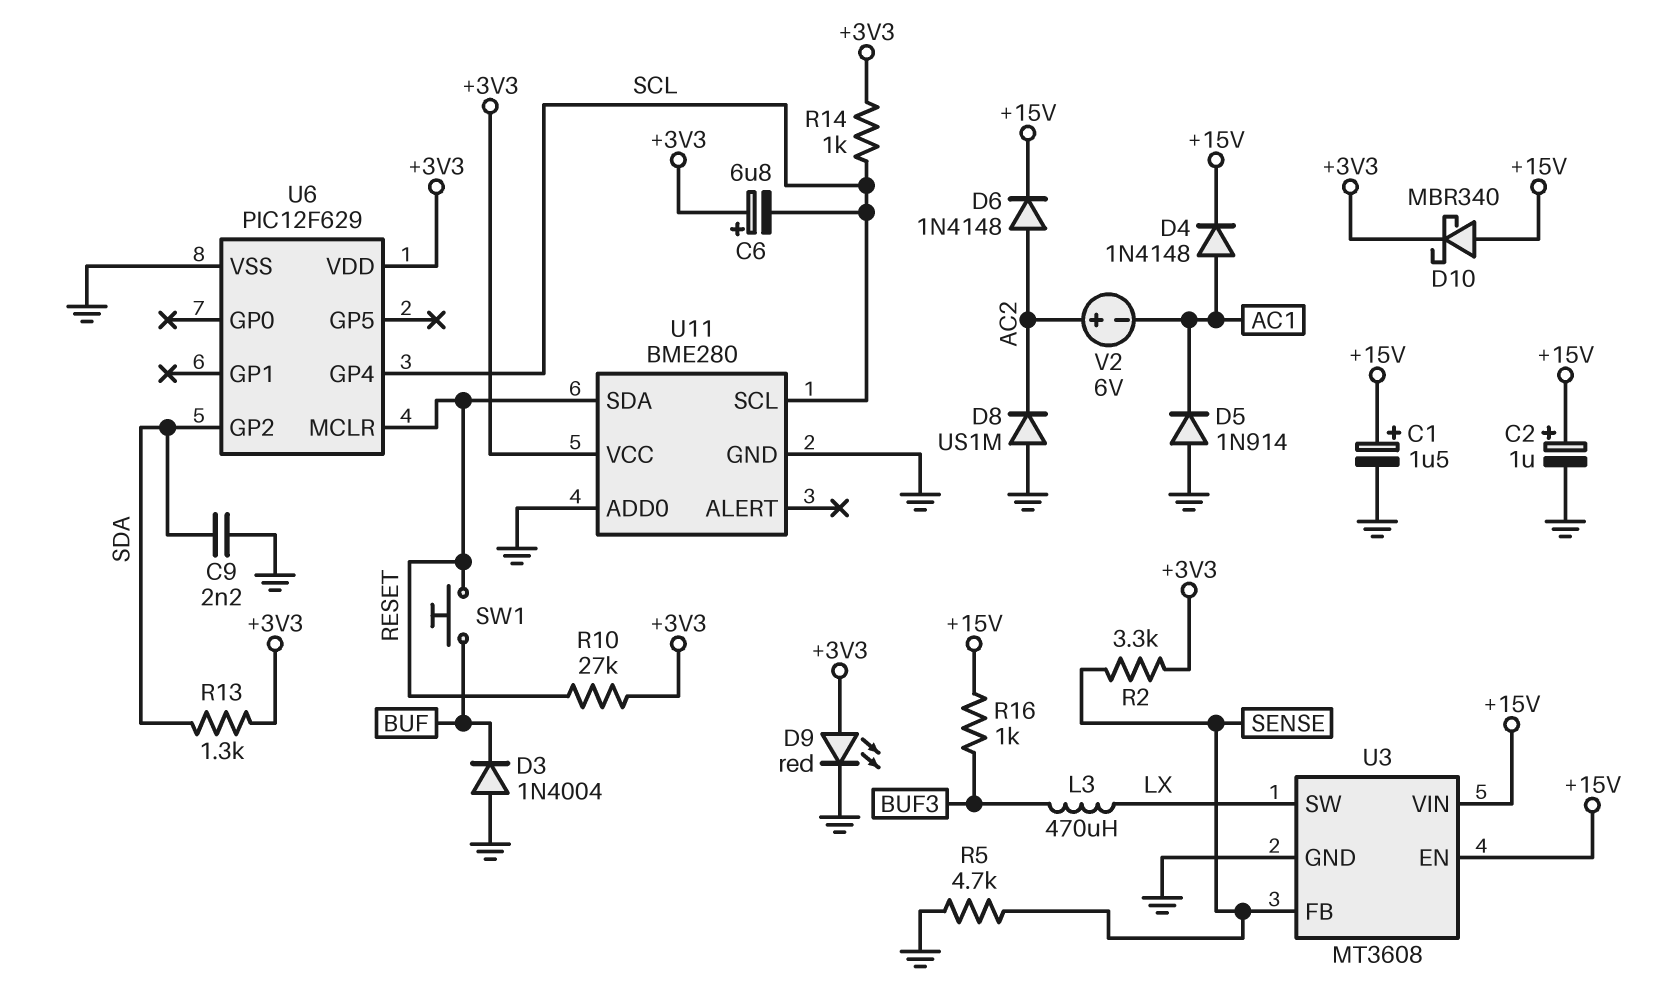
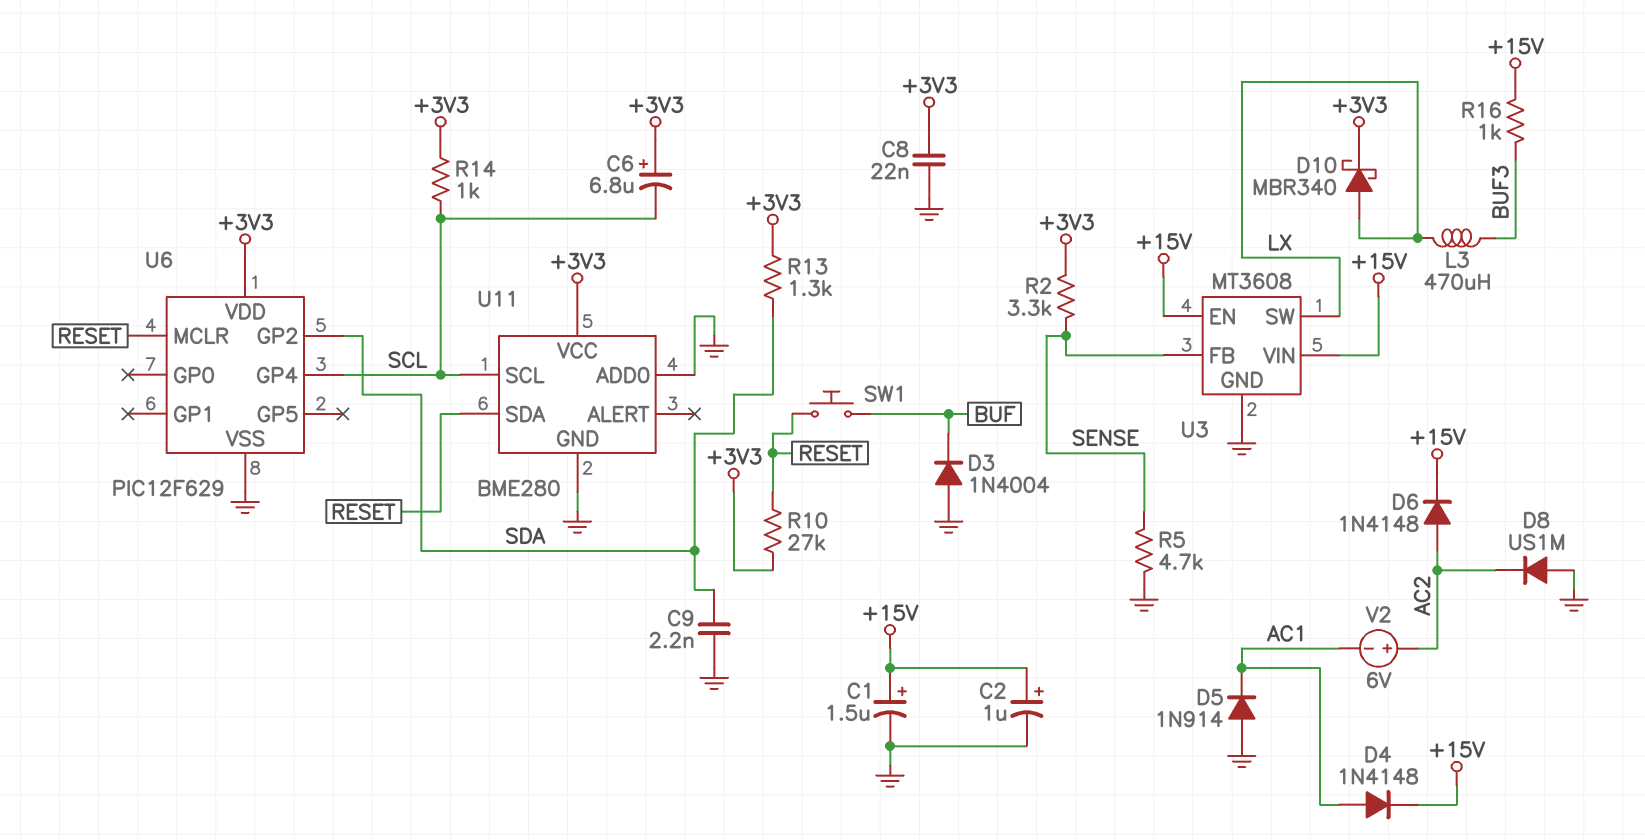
C8: none -> 22nF (+3V3, GND)
D9: LED red (A +3V3, K GND) -> none
D10: schottky MBR340 (A +15V, K +3V3) -> schottky MBR340 (A LX, K +3V3)

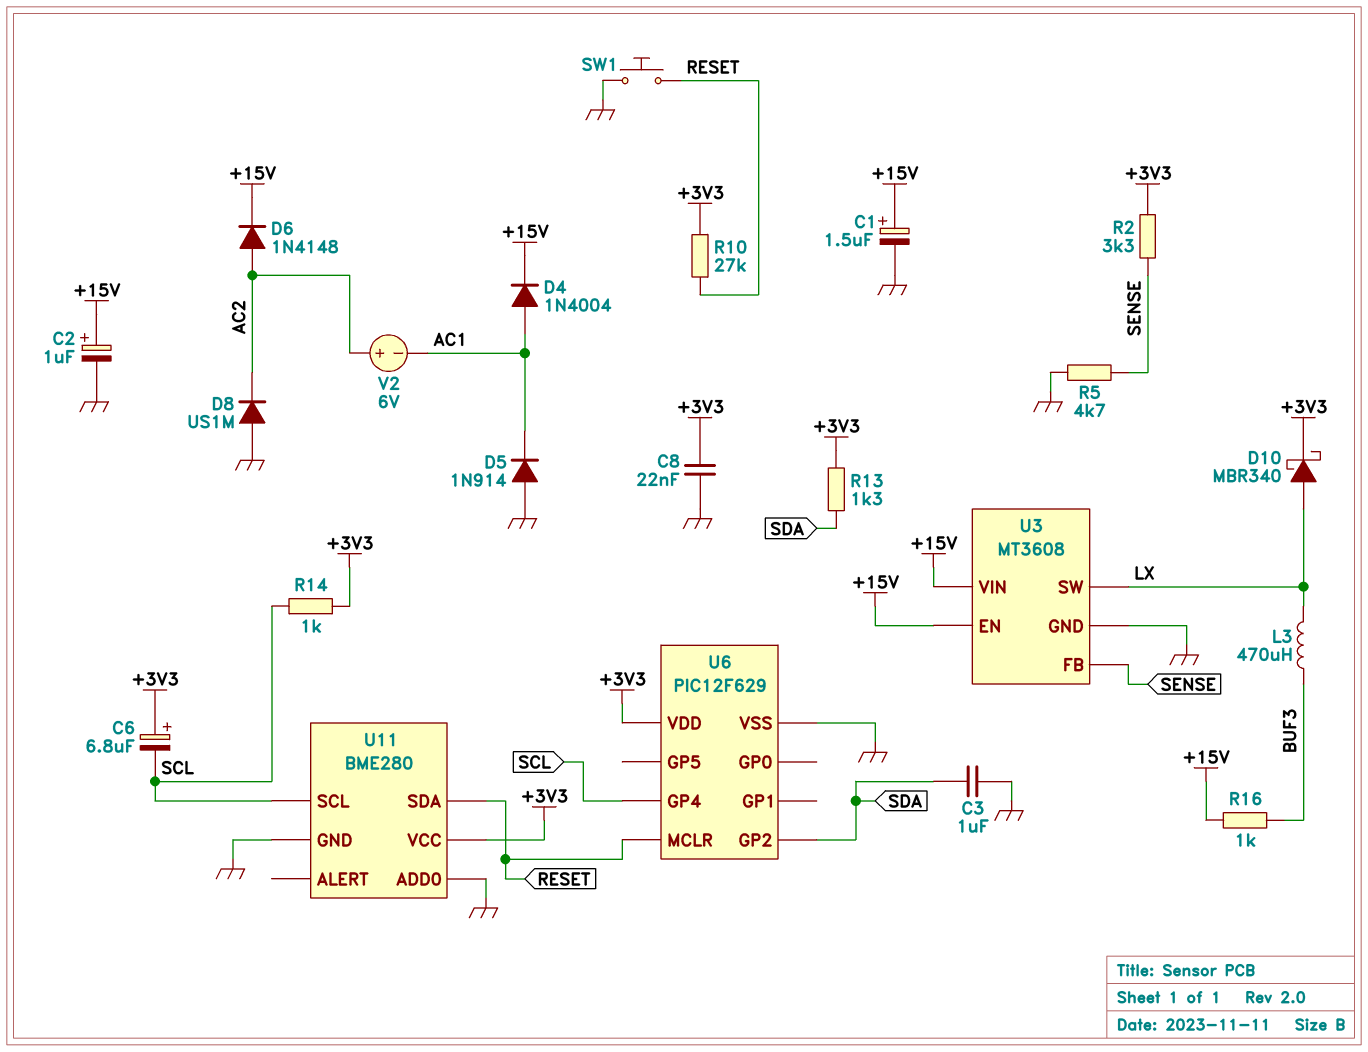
C3: none -> 1uF (GND, SDA)
C9: 2.2nF (GND, SDA) -> none
D3: diode 1N4004 (A GND, K BUF) -> none
D4: diode 1N4148 (A AC1, K +15V) -> diode 1N4004 (A AC1, K +15V)
SW1: button (BUF, RESET) -> button (GND, RESET)

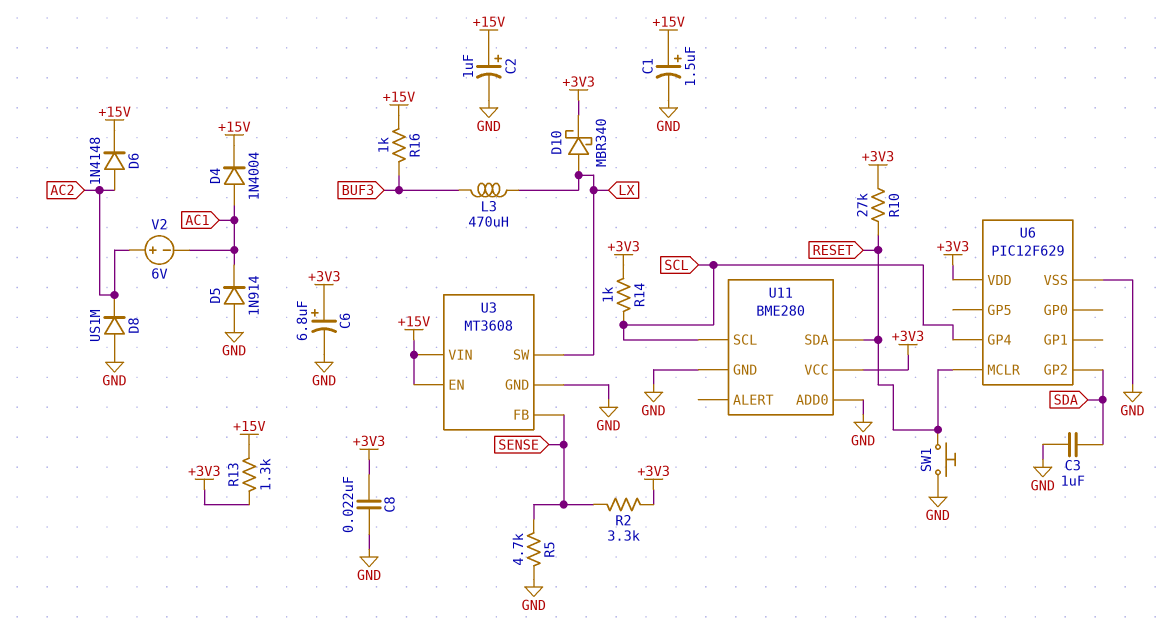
C6: 6.8uF (plus +3V3, minus SCL) -> 6.8uF (plus +3V3, minus GND)
R13: 1.3k (+3V3, SDA) -> 1.3k (+3V3, +15V)

